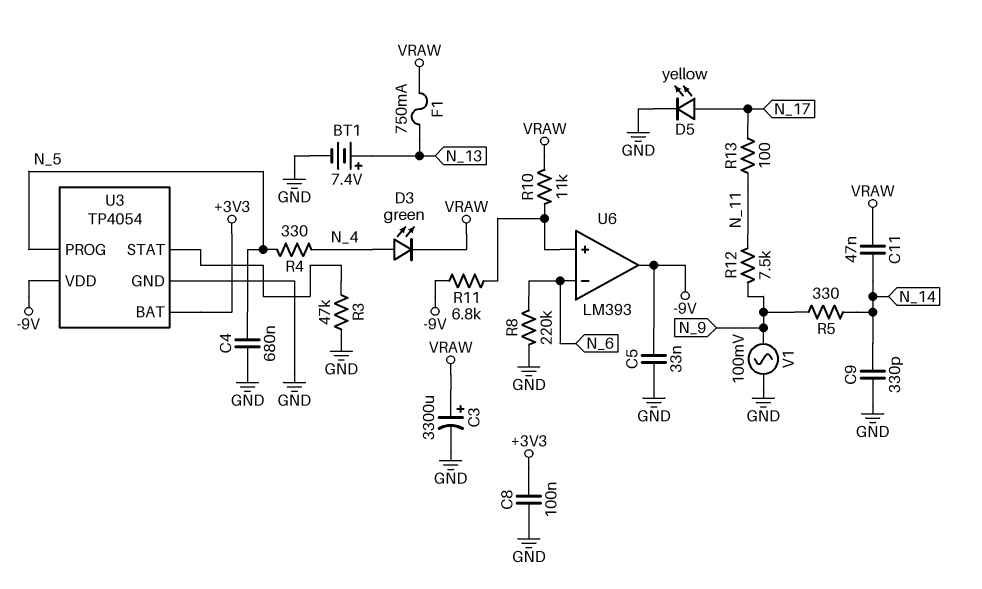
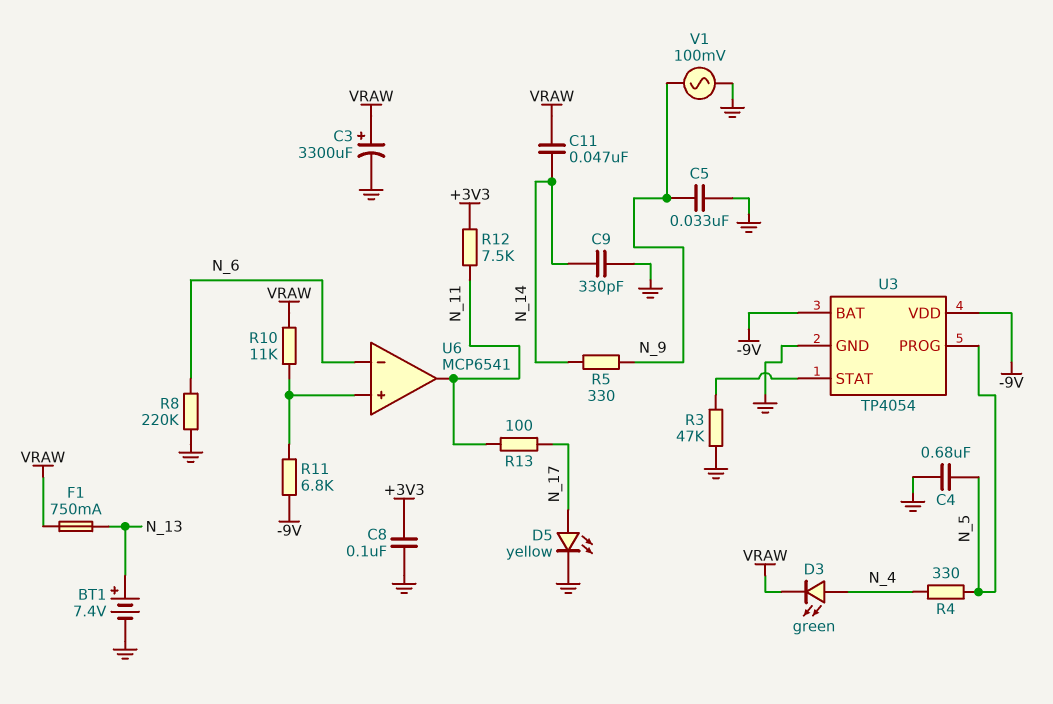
C5: 33nF (-9V, GND) -> 33nF (GND, N_9)
R12: 7.5k (N_9, N_11) -> 7.5k (+3V3, N_11)
U3 pin BAT: +3V3 -> -9V
U6: LM393 -> MCP6541
U6 pin out: -9V -> N_11

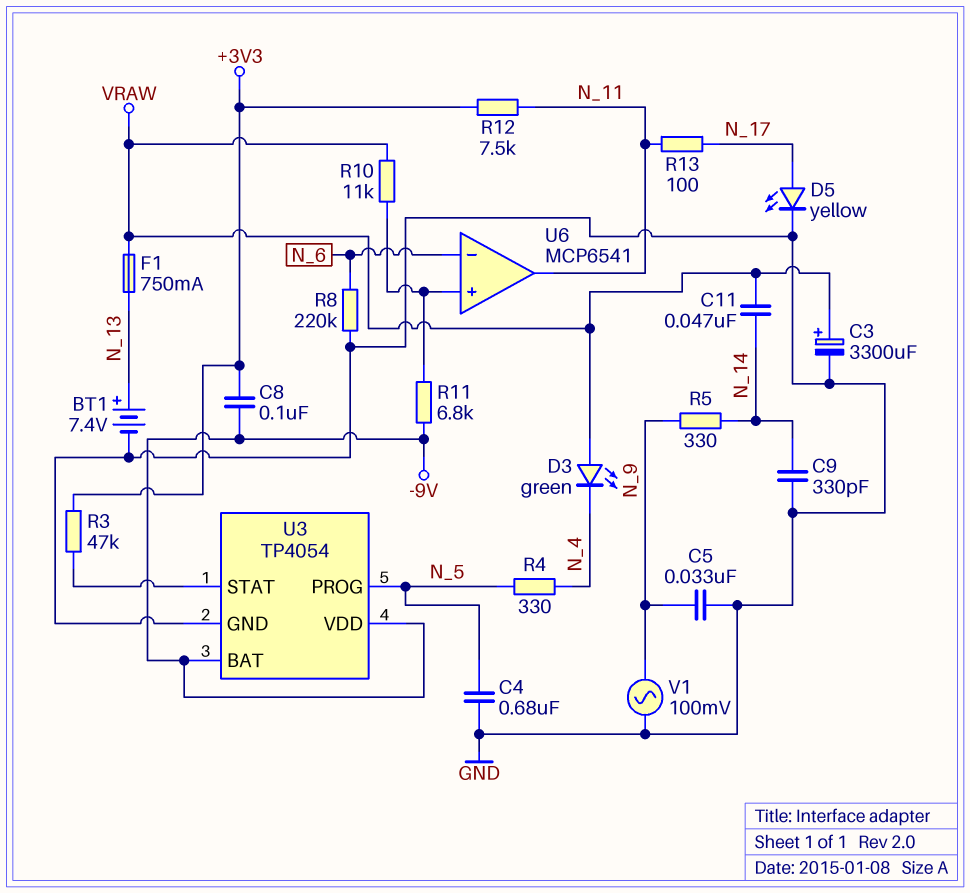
C8: 100nF (+3V3, GND) -> 100nF (+3V3, -9V)
D3: LED green (A N_4, K VRAW) -> LED green (A VRAW, K N_4)
R3: 47k (GND, U3/STAT) -> 47k (+3V3, U3/STAT)

